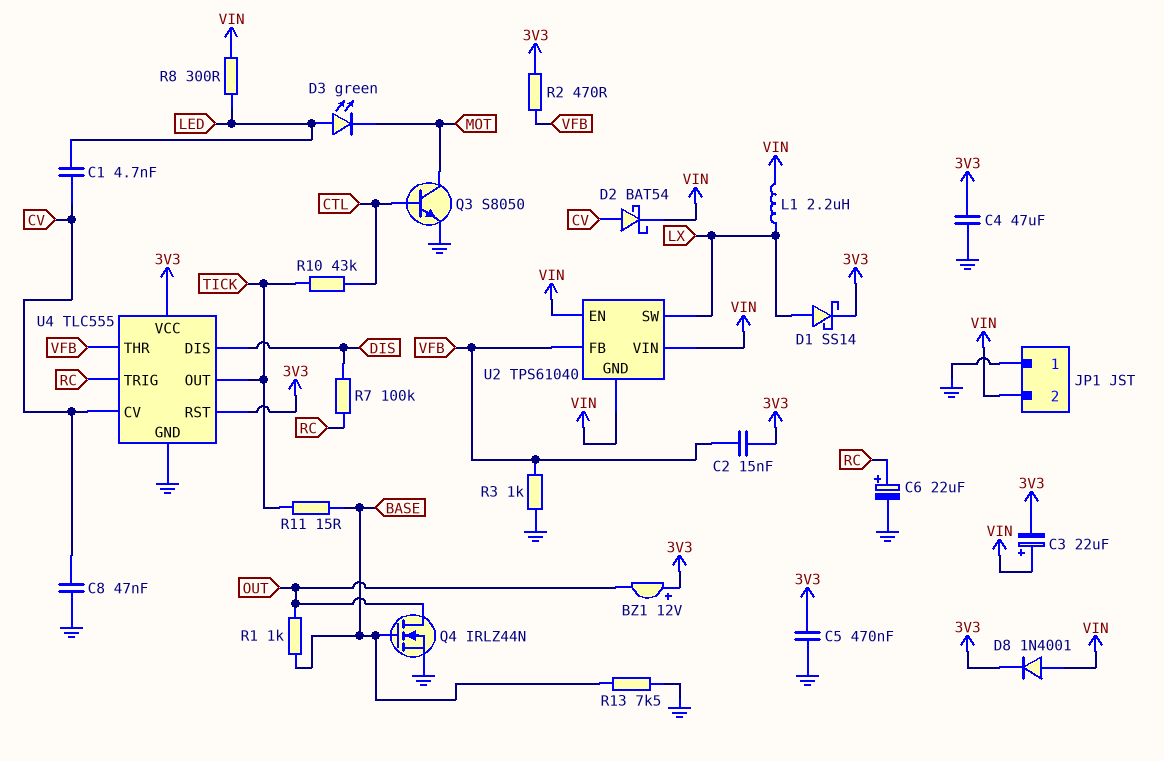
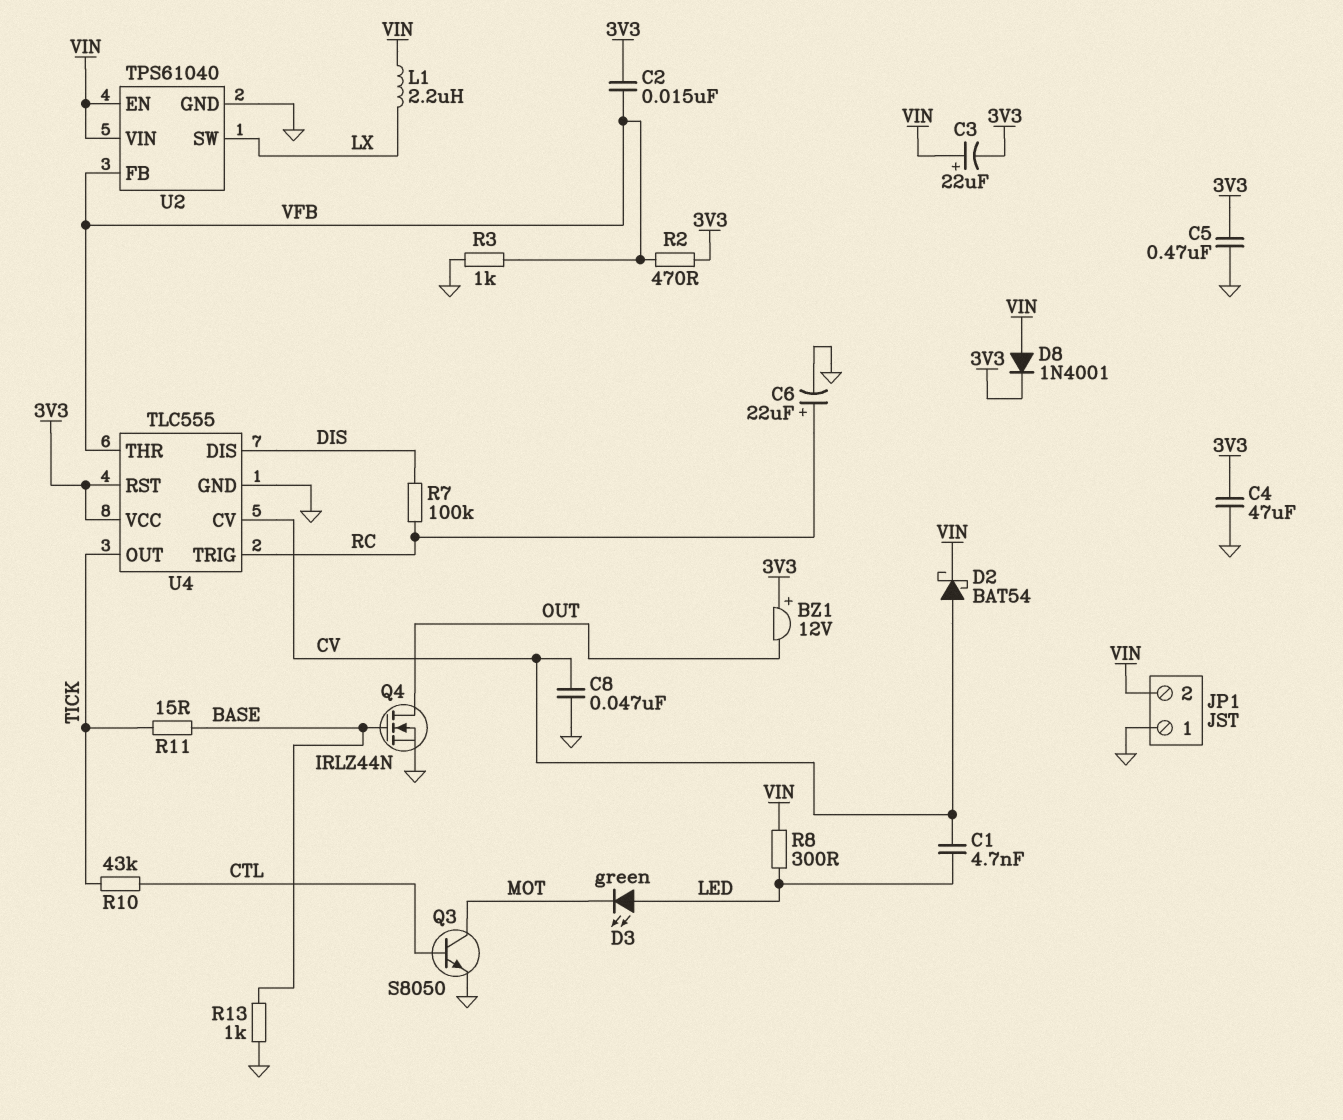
D1: schottky SS14 (A LX, K 3V3) -> none
R1: 1k (BASE, OUT) -> none
R13: 7.5k (BASE, GND) -> 1k (BASE, GND)
U2 pin GND: VIN -> GND

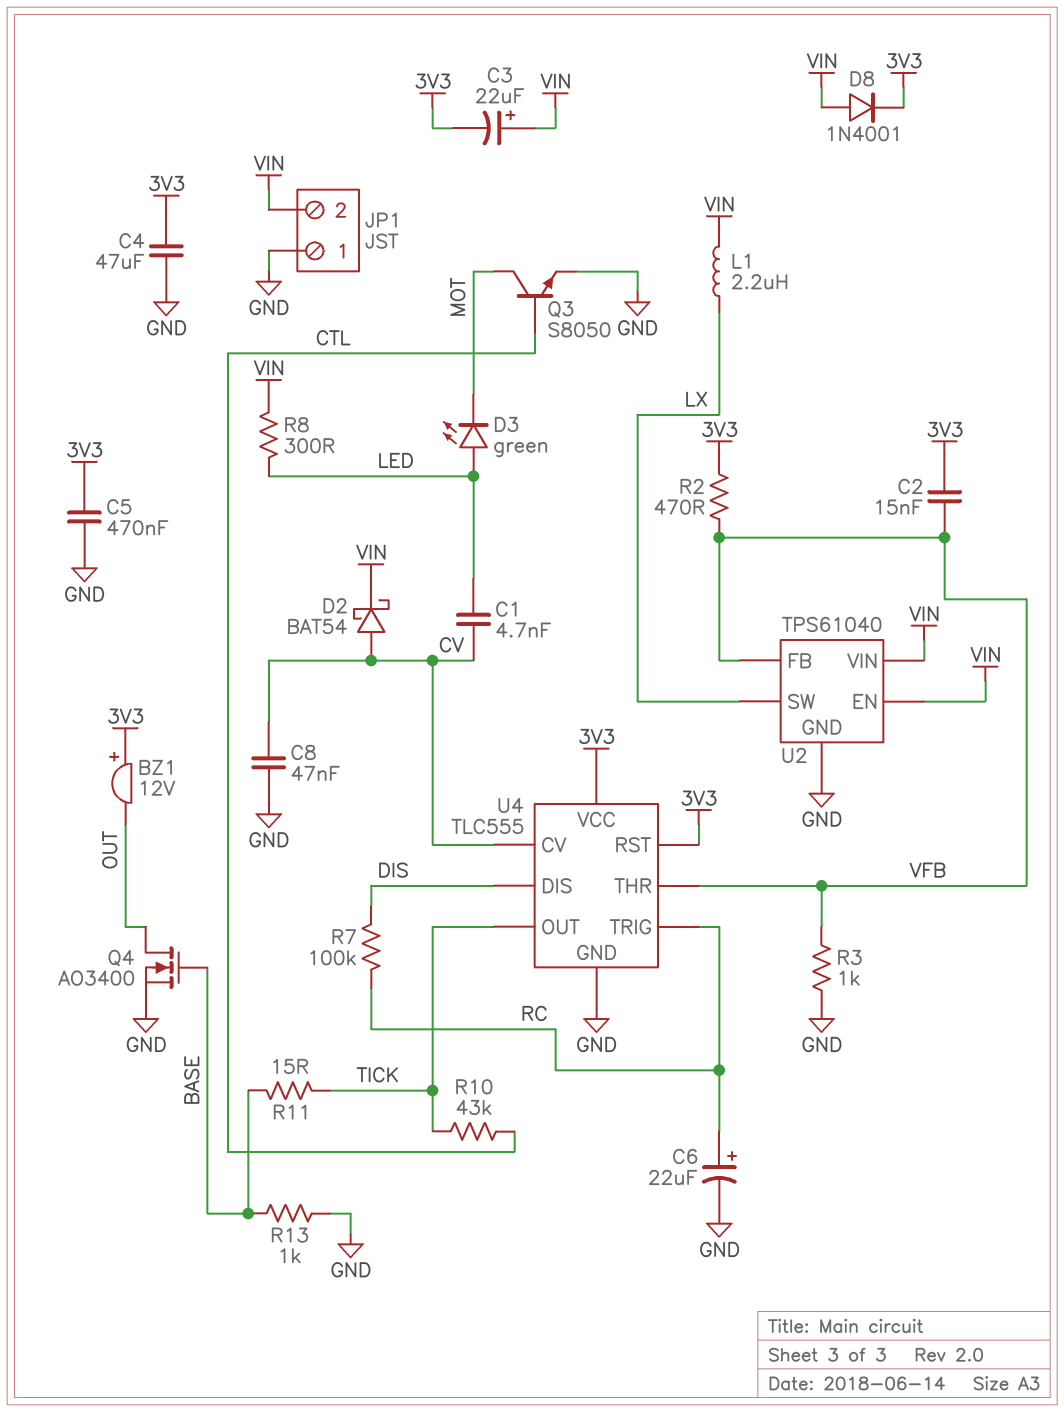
Q4: NMOS IRLZ44N (G BASE, D OUT, S GND) -> NMOS AO3400 (G BASE, D OUT, S GND)

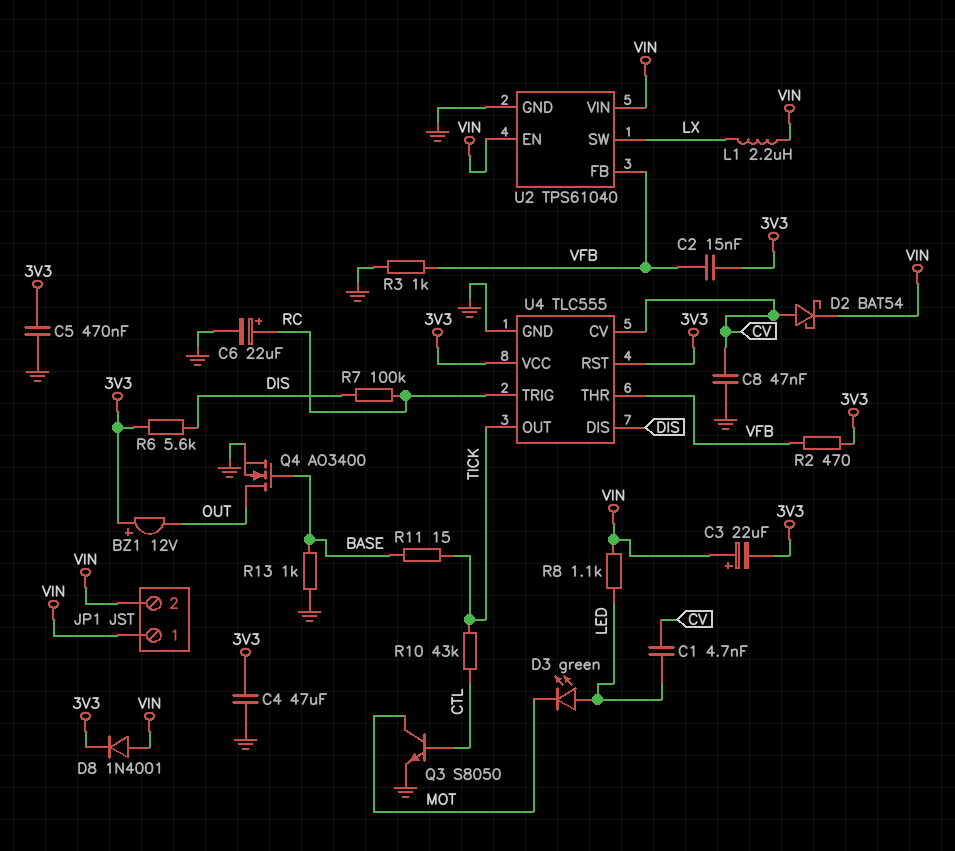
JP1 pin 1: GND -> VIN
R6: none -> 5.6k (3V3, DIS)
R8: 300 (LED, VIN) -> 1.1k (LED, VIN)

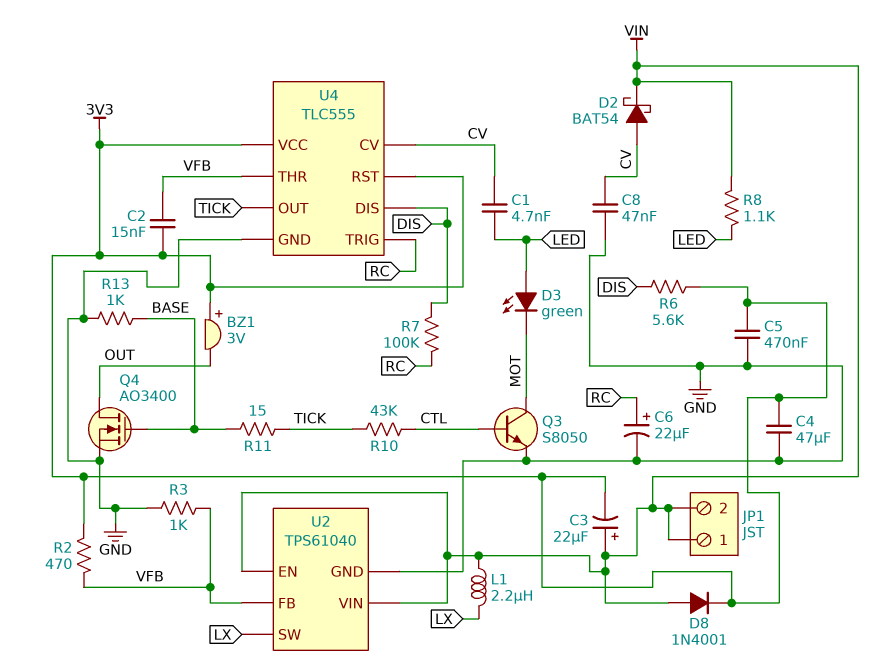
BZ1: buzzer 12V (plus 3V3, minus OUT) -> buzzer 3V (plus 3V3, minus OUT)

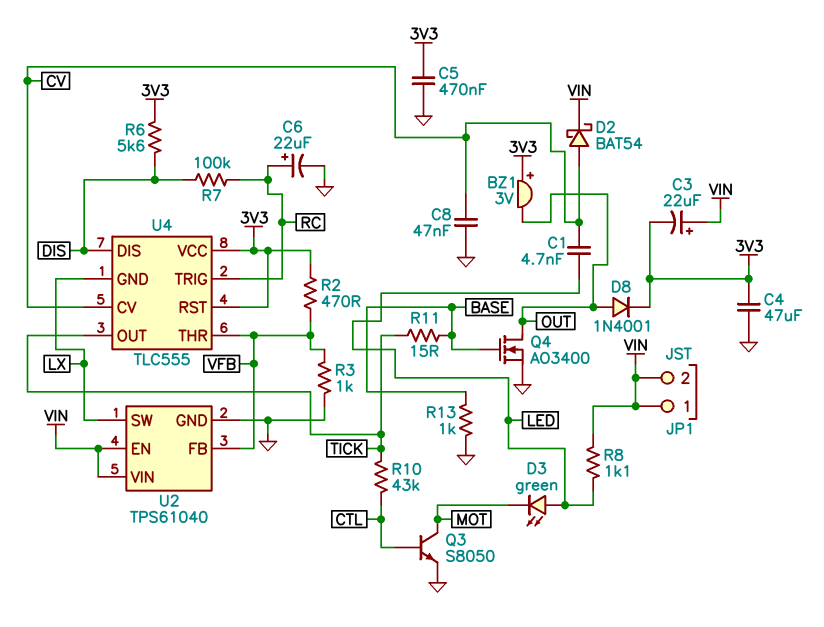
C2: 15nF (3V3, VFB) -> none
D8: diode 1N4001 (A VIN, K 3V3) -> diode 1N4001 (A OUT, K 3V3)
L1: 2.2uH (LX, VIN) -> none
U4 pin GND: GND -> LX

